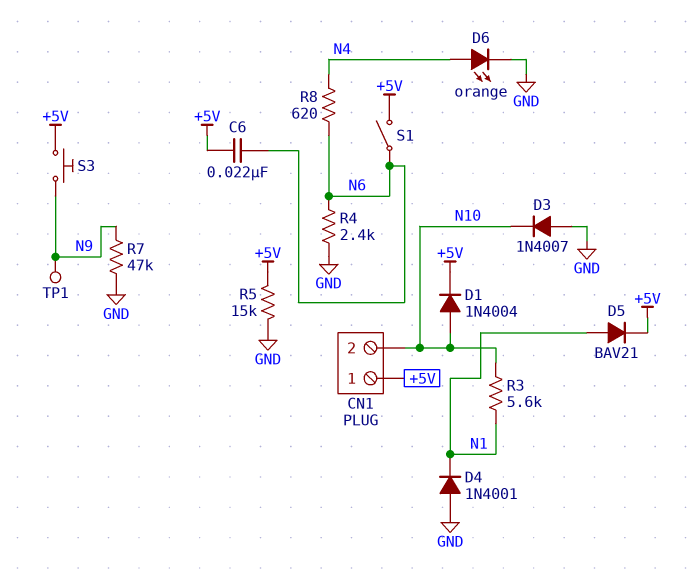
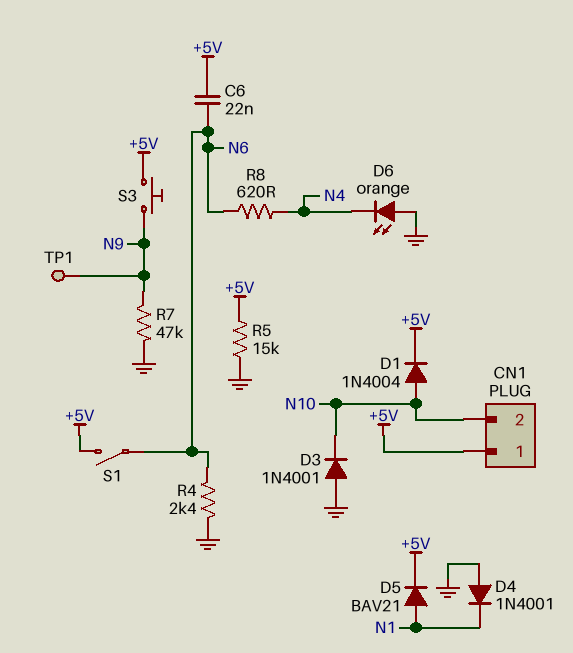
D3: diode 1N4007 (A GND, K N10) -> diode 1N4001 (A GND, K N10)
D6: LED orange (A N4, K GND) -> LED orange (A GND, K N4)
R3: 5.6k (N1, N10) -> none

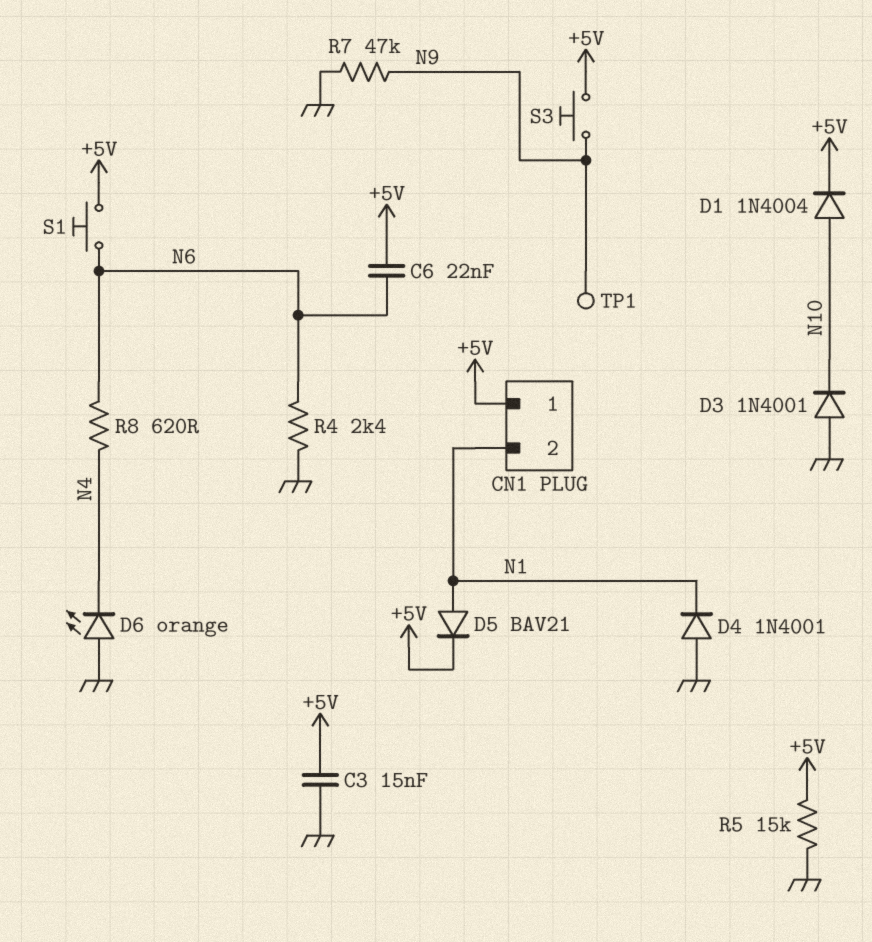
C3: none -> 15nF (+5V, GND)
CN1 pin 2: N10 -> N1
S1: switch (+5V, N6) -> button (+5V, N6)

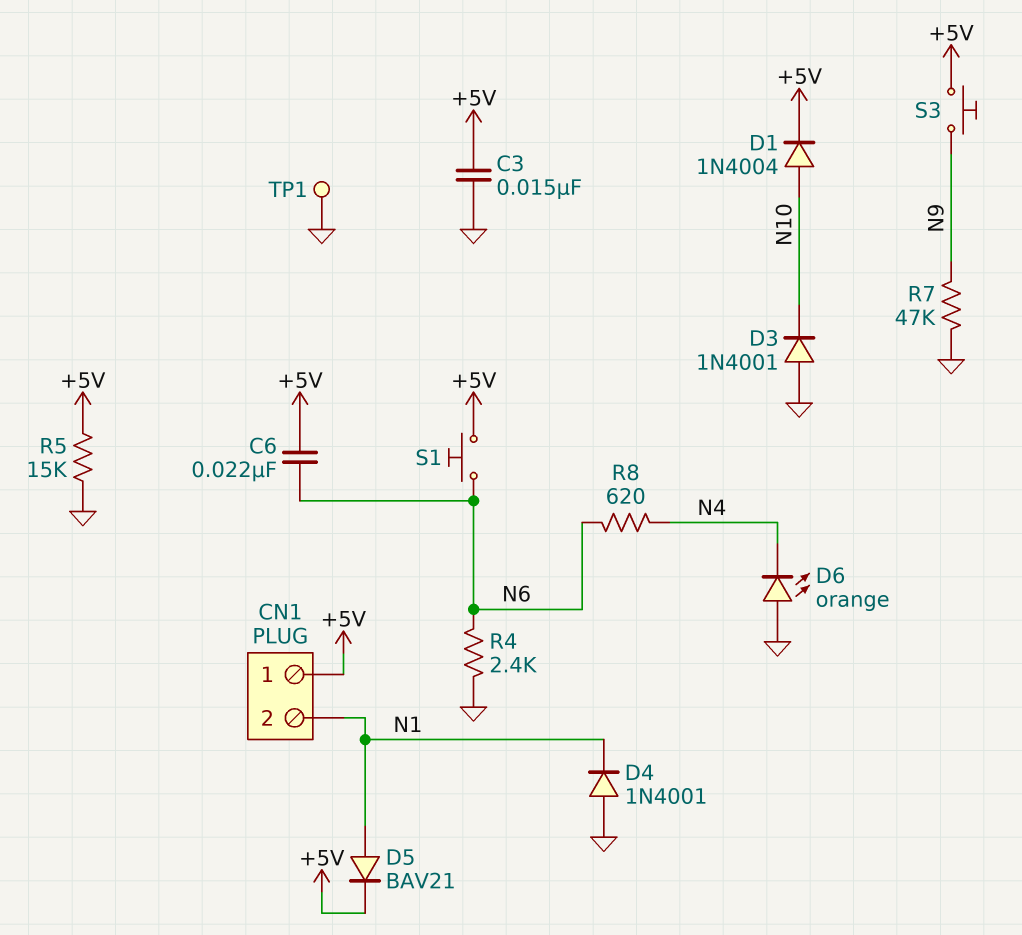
TP1: test point (N9) -> test point (GND)

